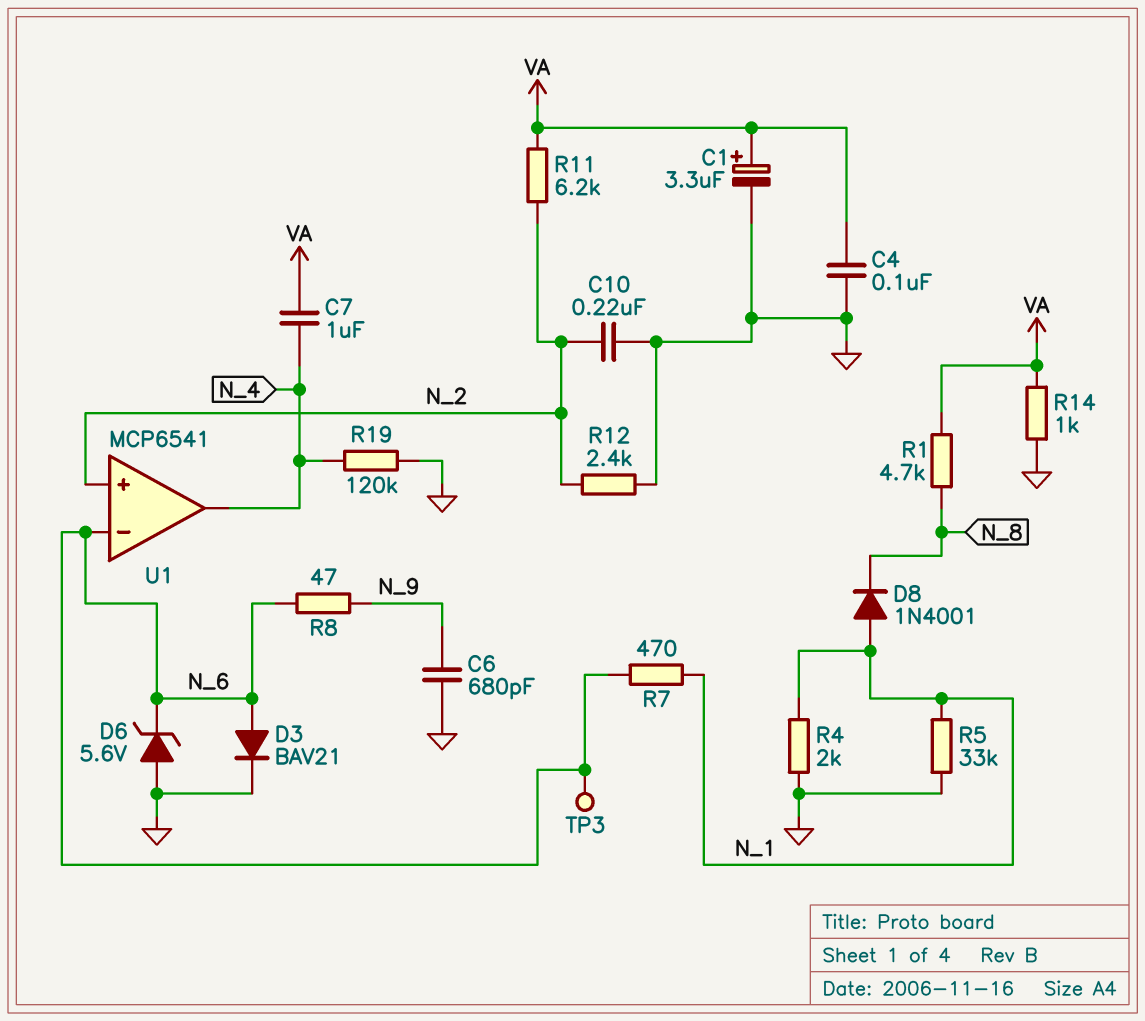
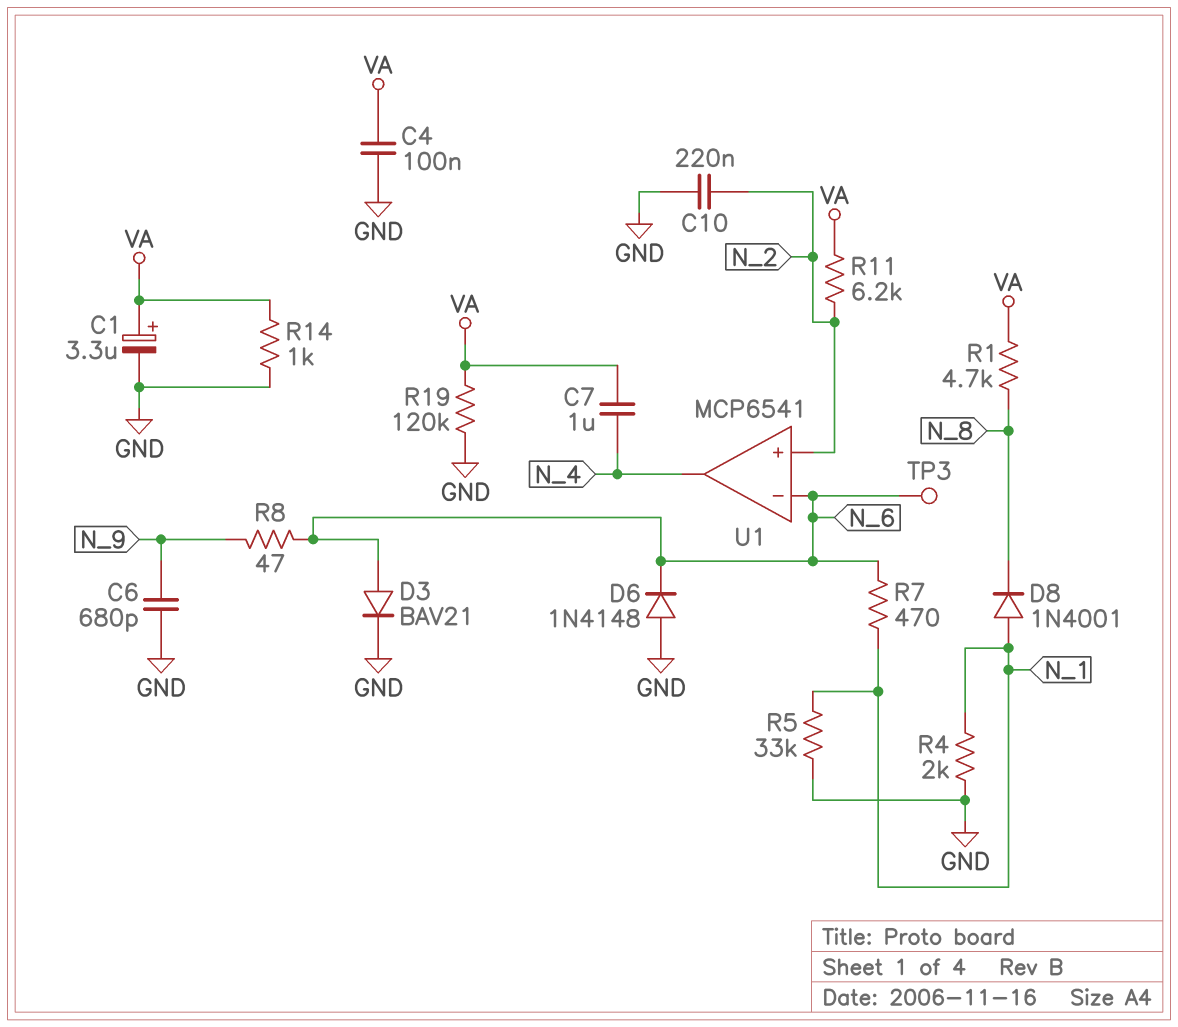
D6: zener 5.6V (A GND, K N_6) -> diode 1N4148 (A GND, K N_6)
R12: 2.4k (GND, N_2) -> none
R19: 120k (GND, N_4) -> 120k (GND, VA)

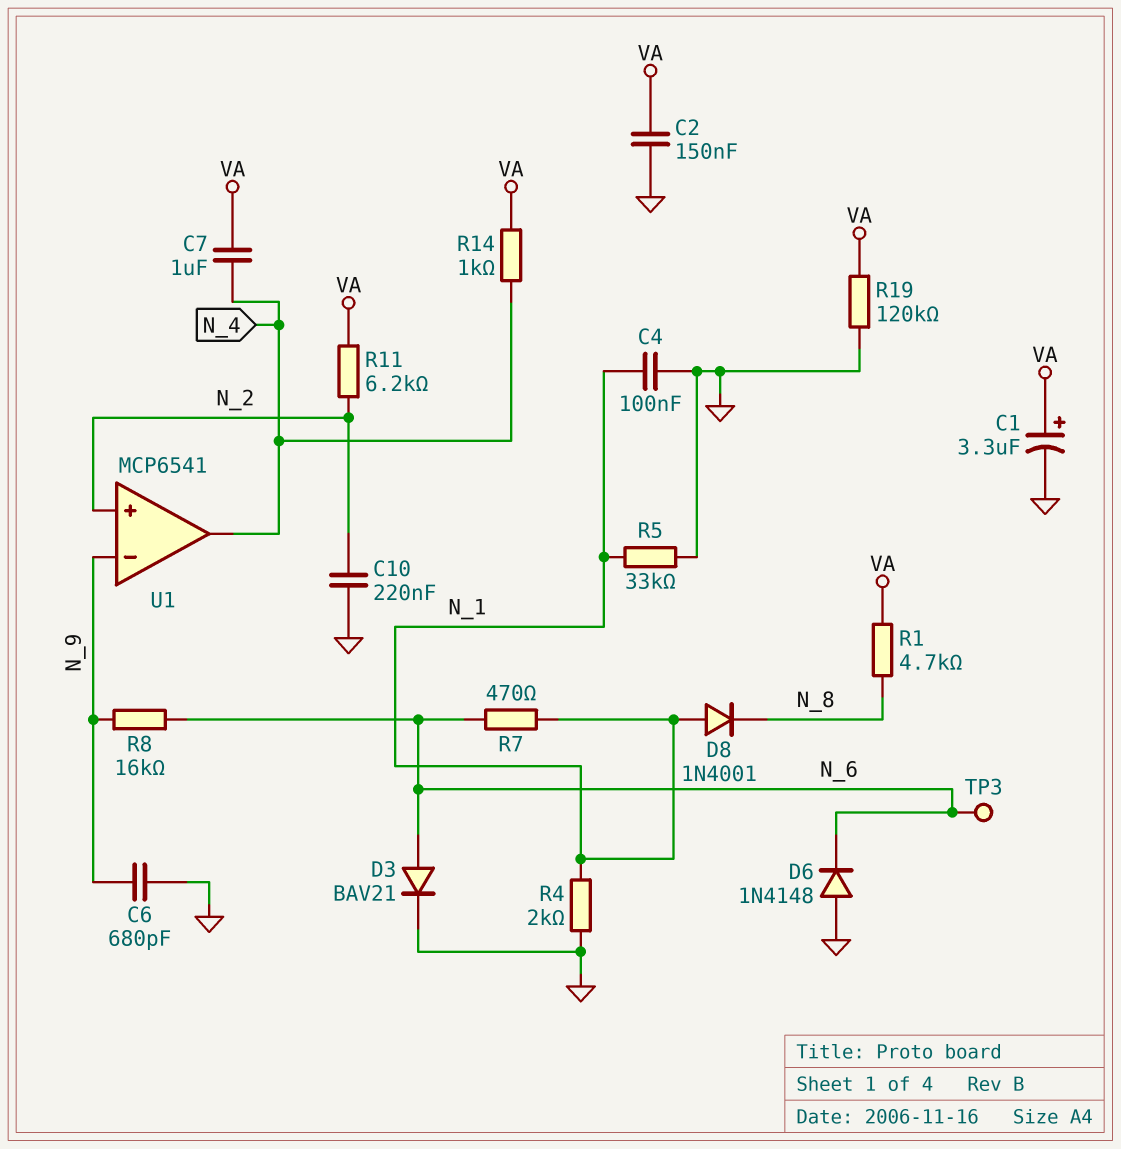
C2: none -> 150nF (GND, VA)
C4: 100nF (GND, VA) -> 100nF (GND, N_1)
R8: 47 (N_6, N_9) -> 16k (N_6, N_9)
R14: 1k (GND, VA) -> 1k (N_4, VA)
U1 pin in-: N_6 -> N_9

